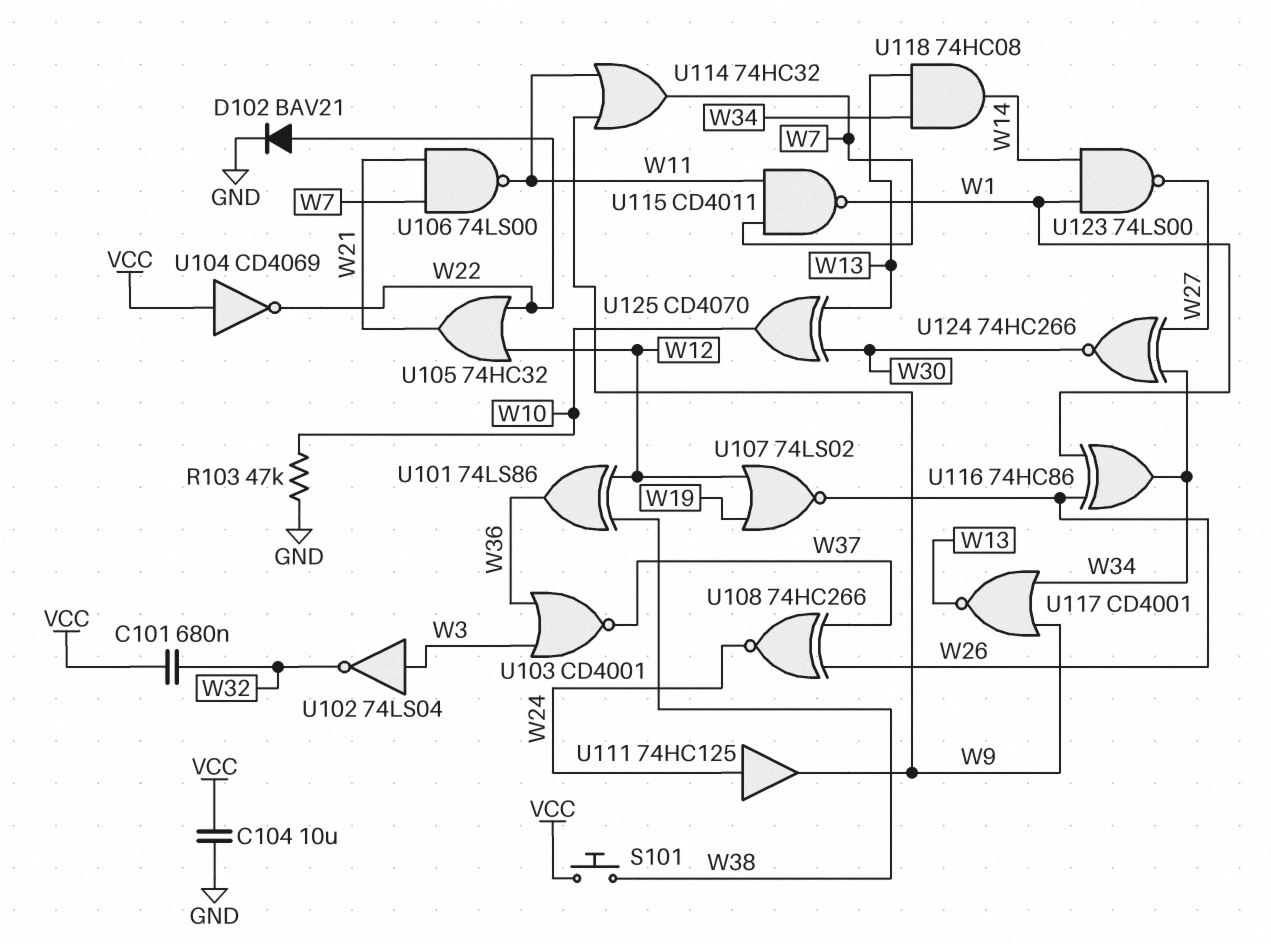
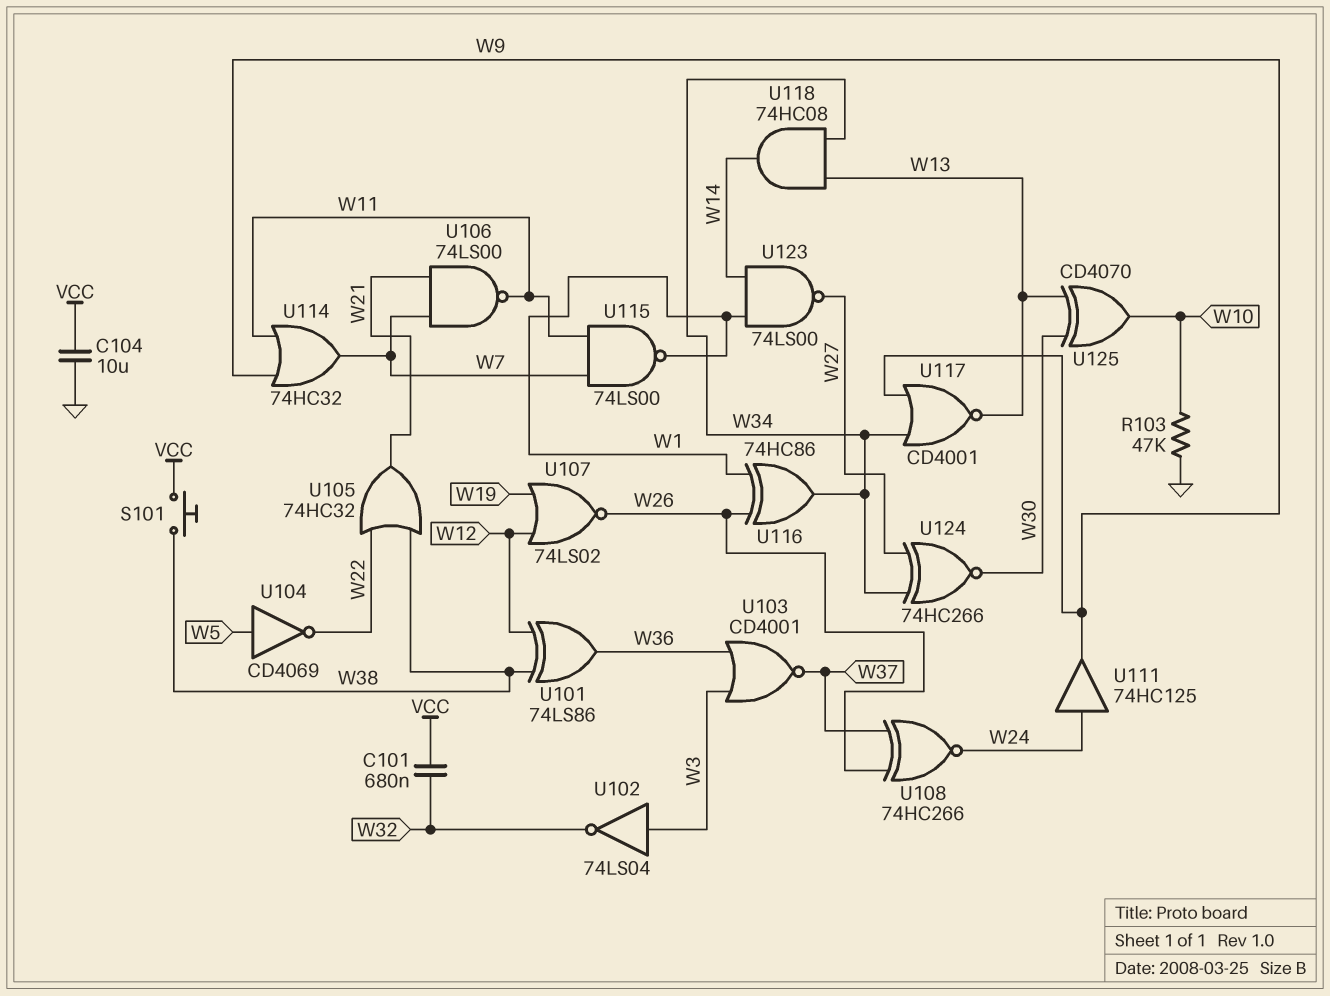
D102: diode BAV21 (A W22, K GND) -> none
U104: NOT CD4069 (in VCC, out W22) -> NOT CD4069 (in W5, out W22)
U105: OR 74HC32 (in W12, in W22, out W21) -> OR 74HC32 (in W22, in W38, out W21)
U115: NAND CD4011 (in W7, in W11, out W1) -> NAND 74LS00 (in W7, in W11, out W1)

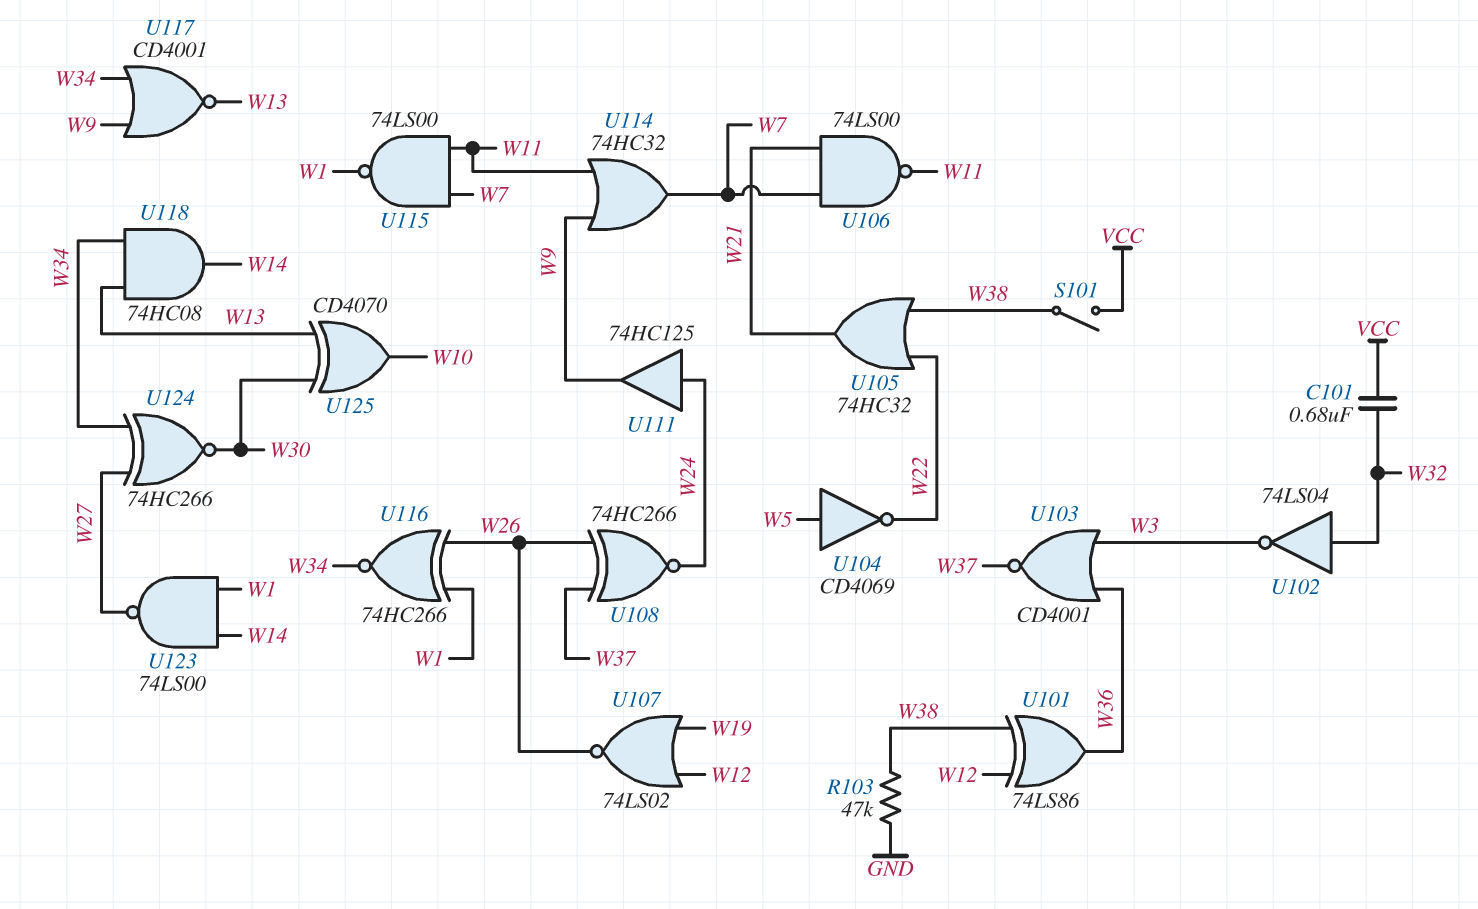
C104: 10uF (GND, VCC) -> none
R103: 47k (GND, W10) -> 47k (GND, W38)
S101: button (VCC, W38) -> switch (VCC, W38)
U102: NOT 74LS04 (in W3, out W32) -> NOT 74LS04 (in W32, out W3)
U116: XOR 74HC86 (in W1, in W26, out W34) -> XNOR 74HC266 (in W1, in W26, out W34)

